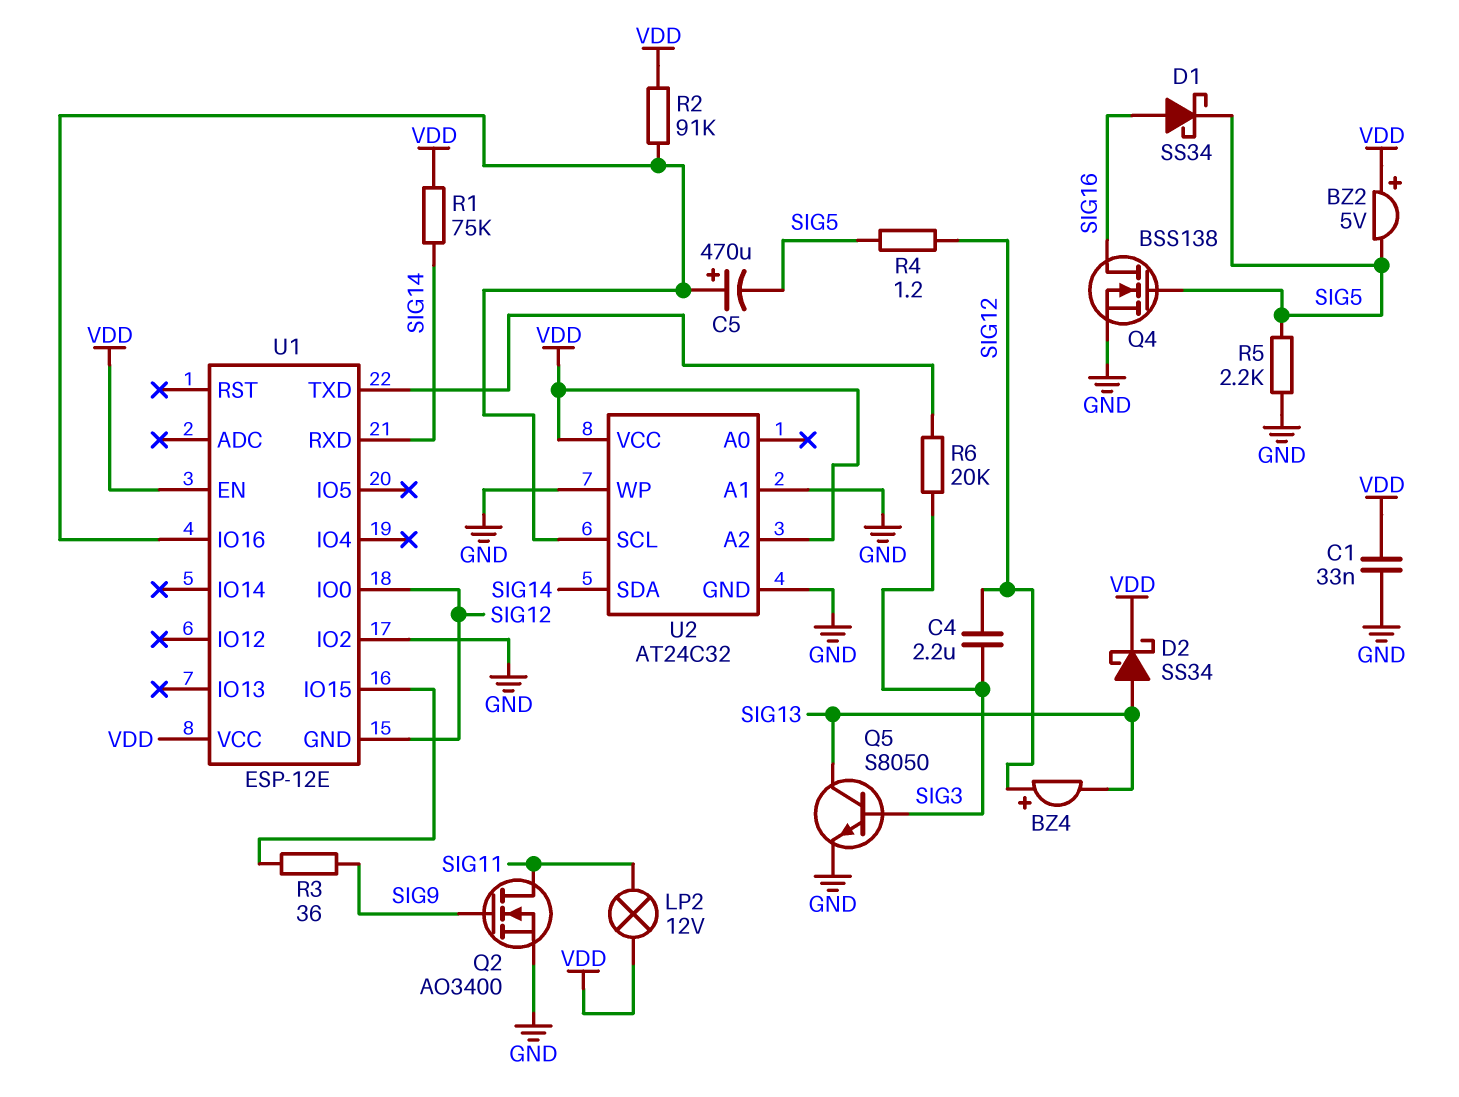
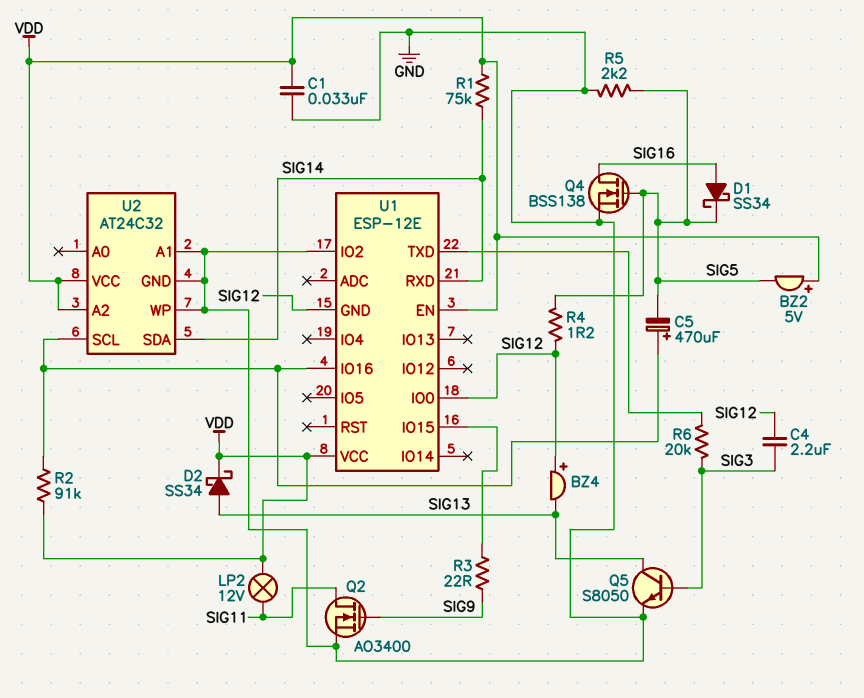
R3: 36 (SIG9, U1/IO15) -> 22 (SIG9, U1/IO15)

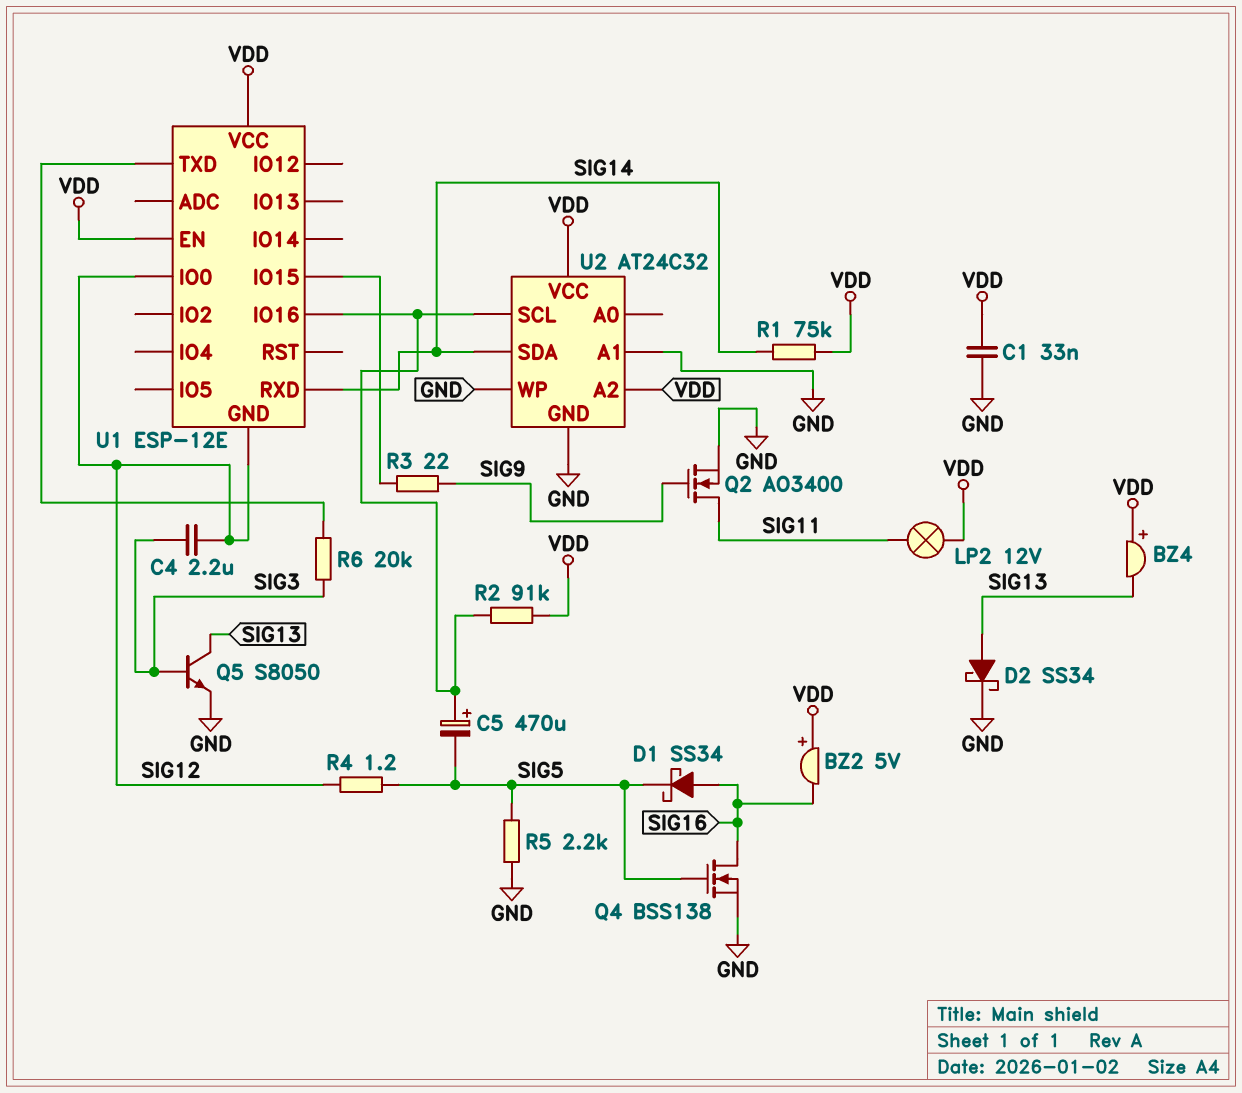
BZ2: buzzer 5V (plus VDD, minus SIG5) -> buzzer 5V (plus VDD, minus SIG16)
BZ4: buzzer (plus SIG12, minus SIG13) -> buzzer (plus VDD, minus SIG13)
D2: schottky SS34 (A SIG13, K VDD) -> schottky SS34 (A SIG13, K GND)
U1 pin IO2: GND -> none

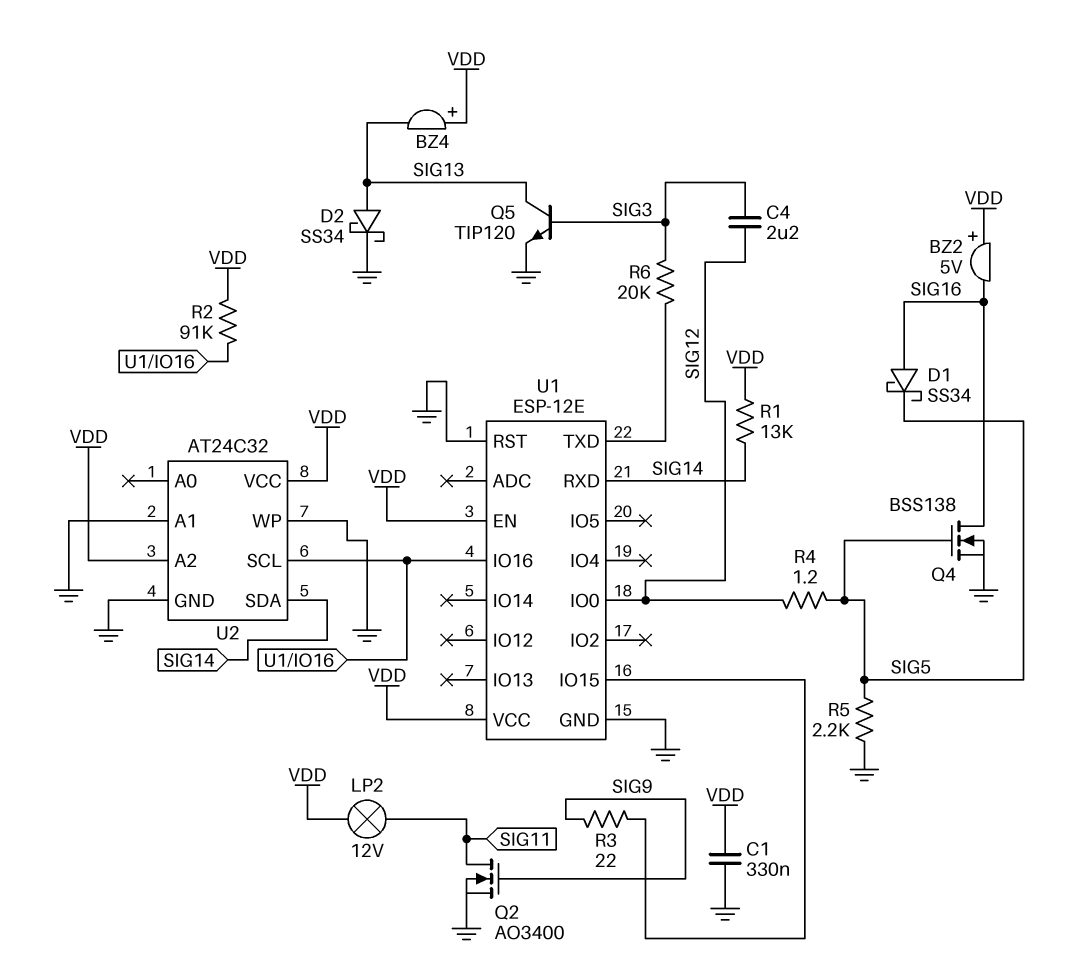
C1: 33nF (GND, VDD) -> 330nF (GND, VDD)
C5: 470uF (plus U1/IO16, minus SIG5) -> none
Q5: NPN S8050 (B SIG3, C SIG13, E GND) -> NPN TIP120 (B SIG3, C SIG13, E GND)
R1: 75k (SIG14, VDD) -> 13k (SIG14, VDD)
U1 pin GND: SIG12 -> GND
U1 pin RST: none -> GND

